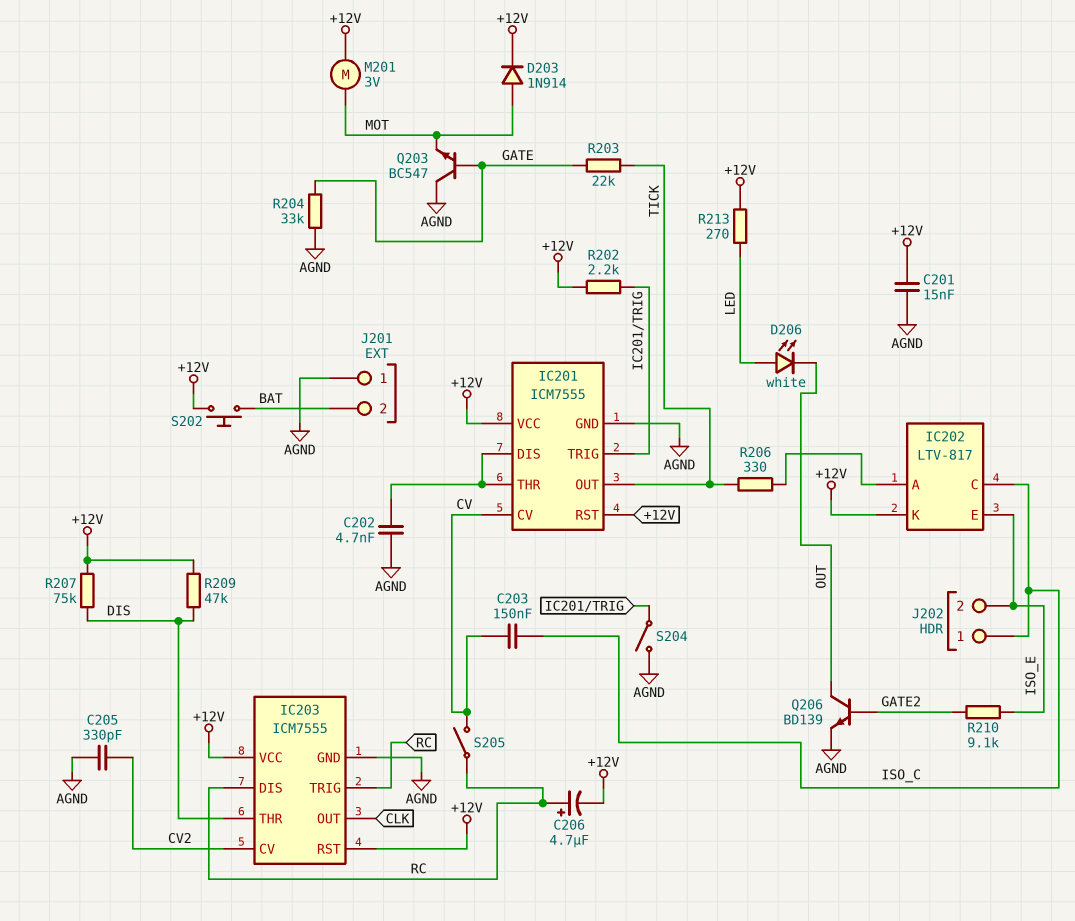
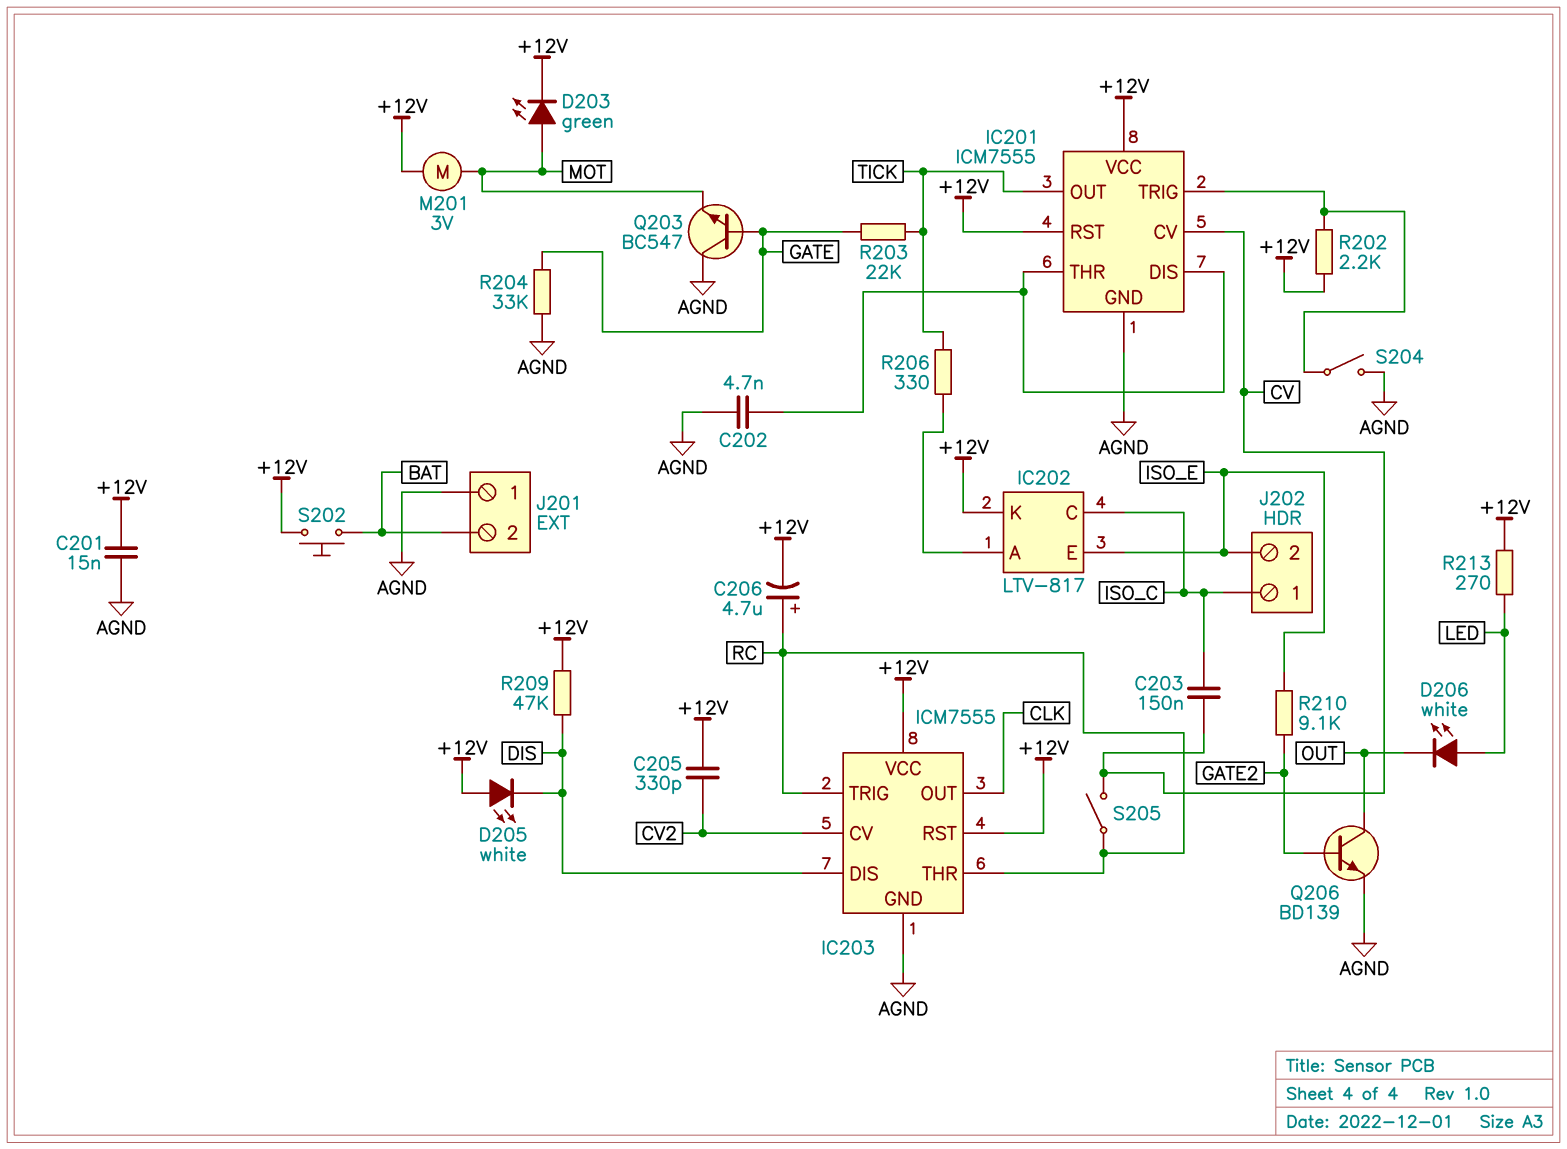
C205: 330pF (AGND, CV2) -> 330pF (+12V, CV2)
D203: diode 1N914 (A MOT, K +12V) -> LED green (A MOT, K +12V)
D205: none -> LED white (A +12V, K DIS)
IC203 pin DIS: RC -> DIS
IC203 pin THR: DIS -> RC
R207: 75k (+12V, DIS) -> none

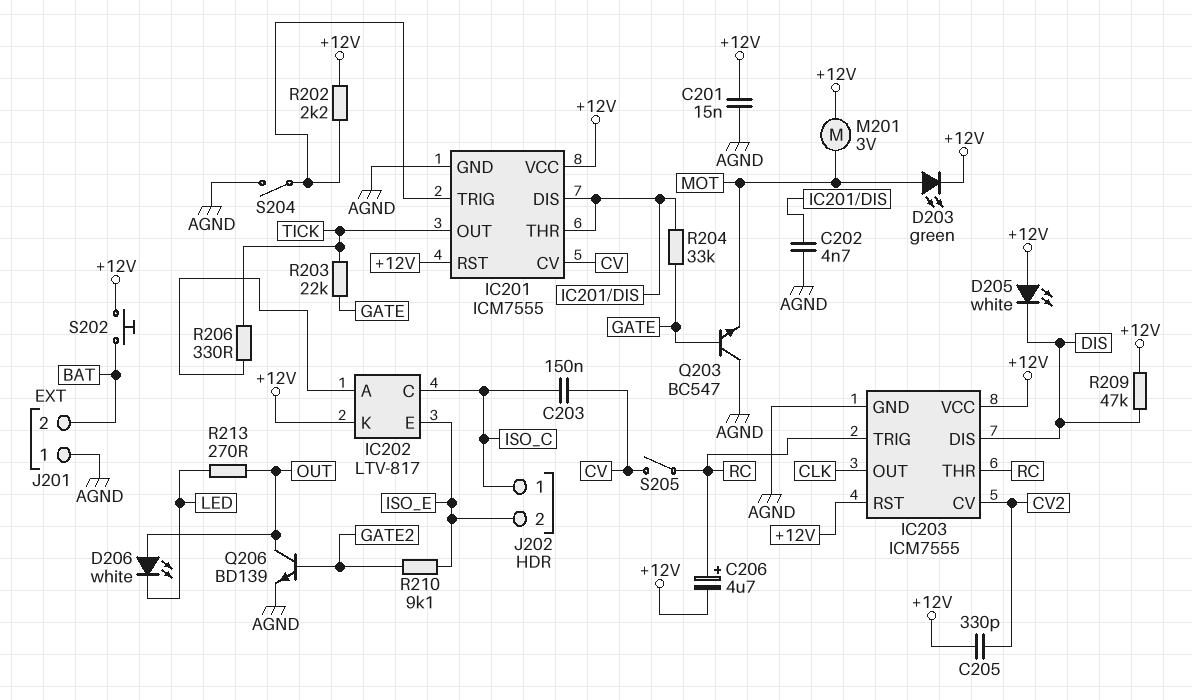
D206: LED white (A LED, K OUT) -> LED white (A OUT, K LED)
R204: 33k (AGND, GATE) -> 33k (GATE, IC201/DIS)
R213: 270 (+12V, LED) -> 270 (LED, OUT)

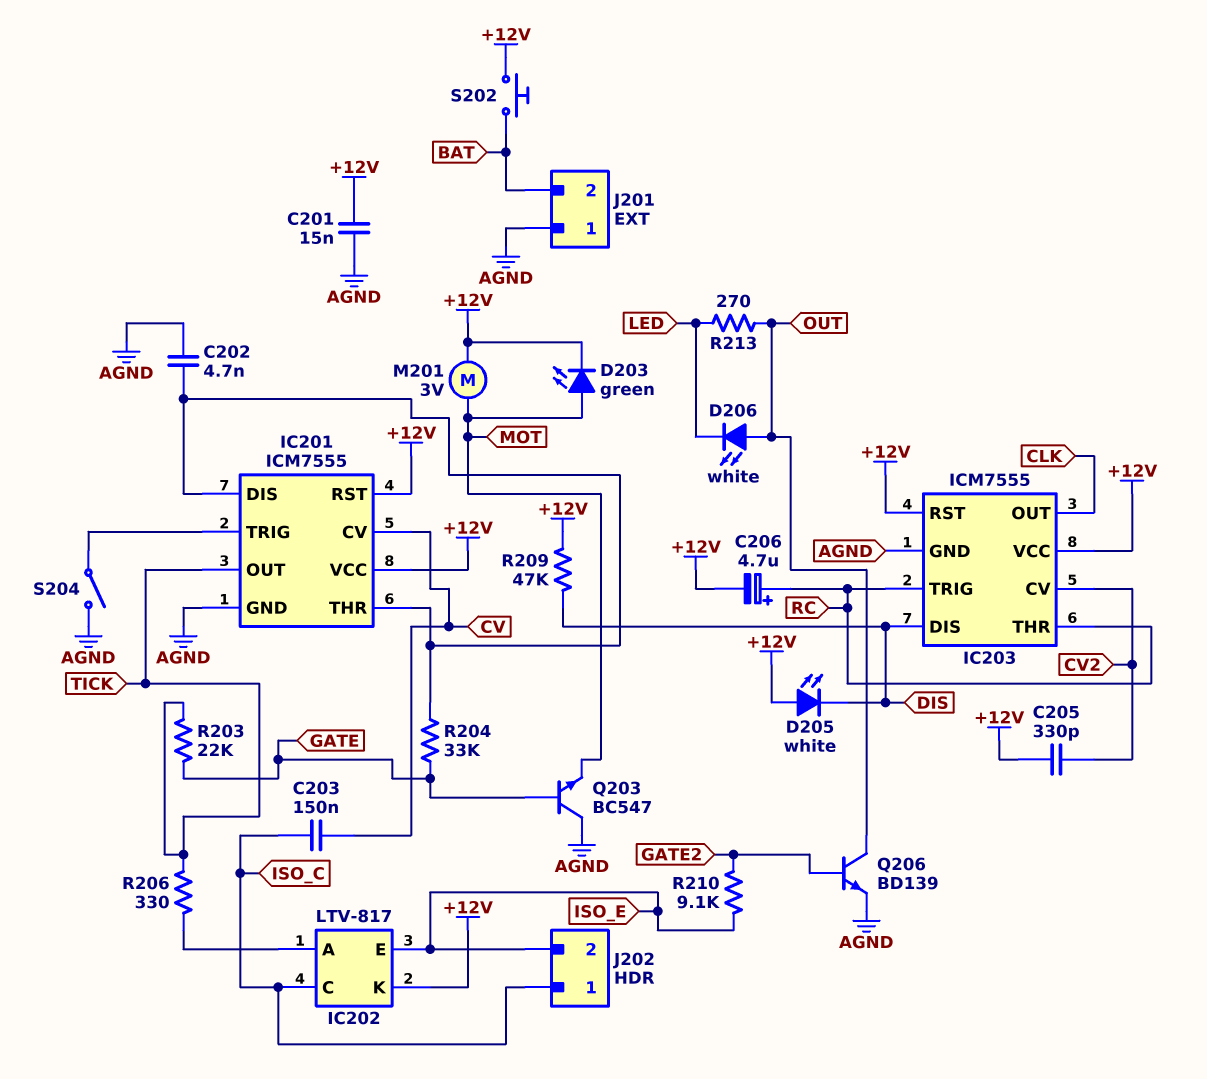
R202: 2.2k (+12V, IC201/TRIG) -> none
S205: switch (CV, RC) -> none

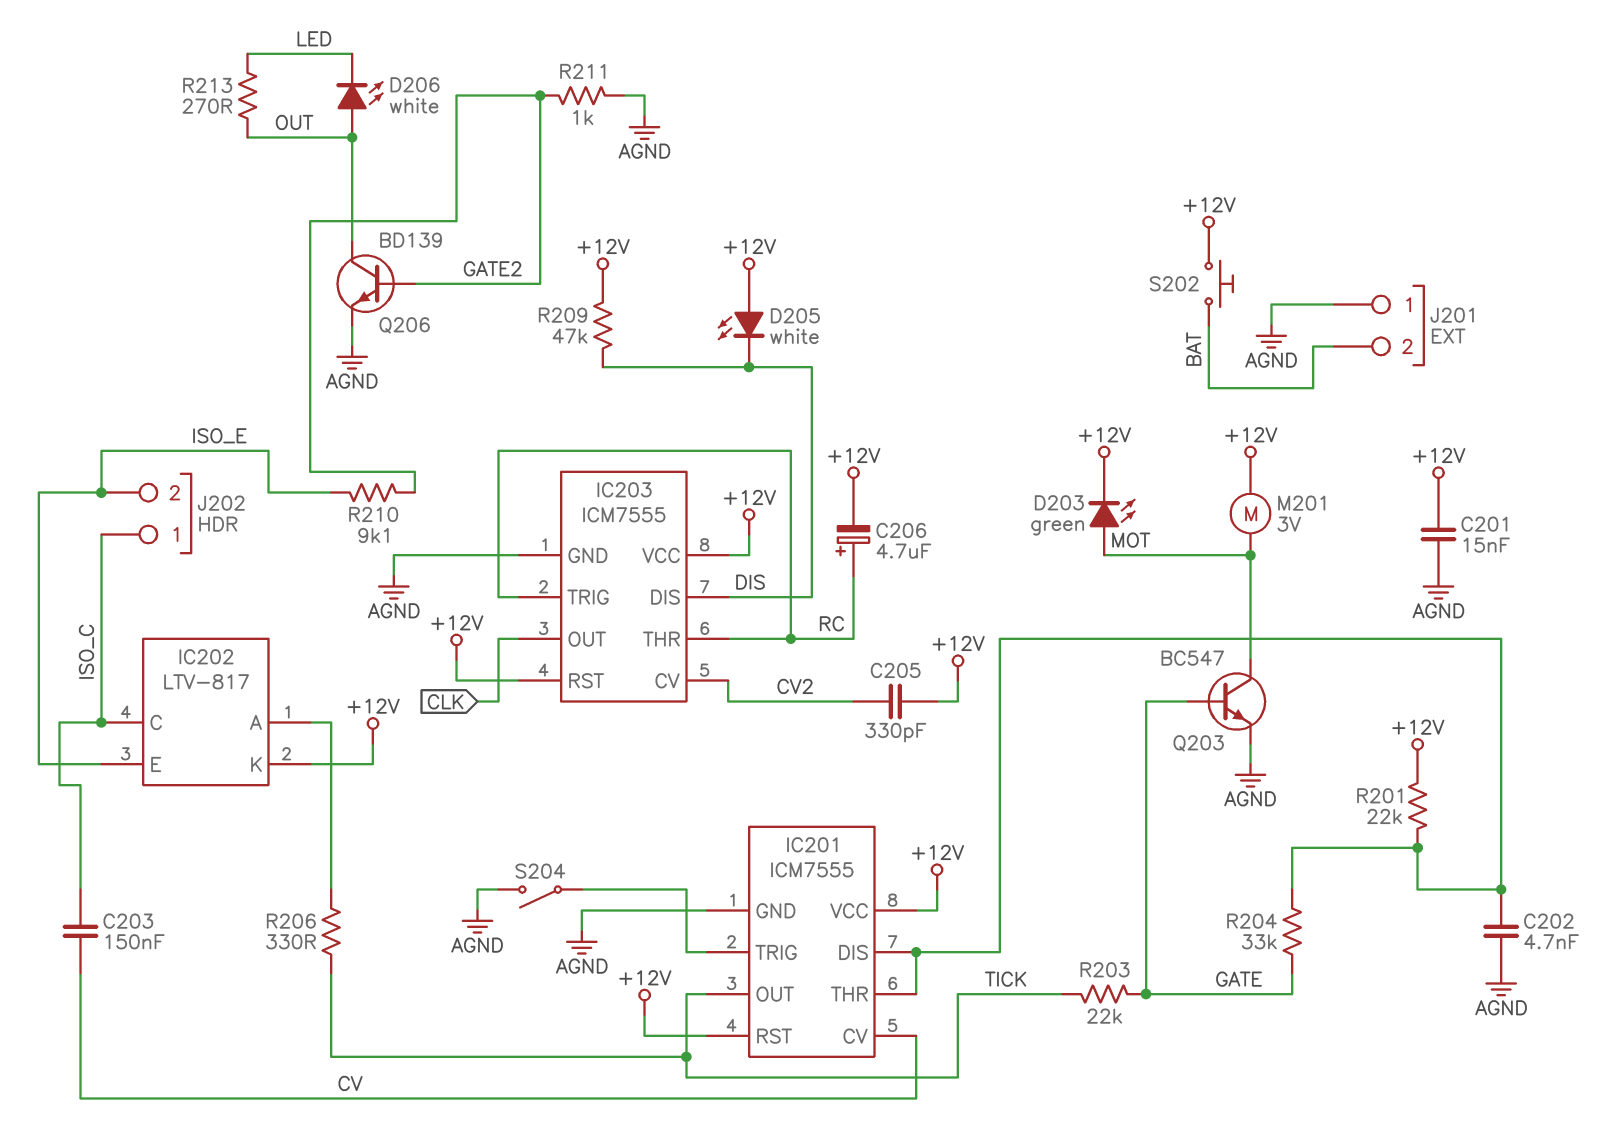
Q203: NPN BC547 (B GATE, C AGND, E MOT) -> NPN BC547 (B GATE, C MOT, E AGND)
R201: none -> 22k (+12V, IC201/DIS)
R211: none -> 1k (AGND, GATE2)

